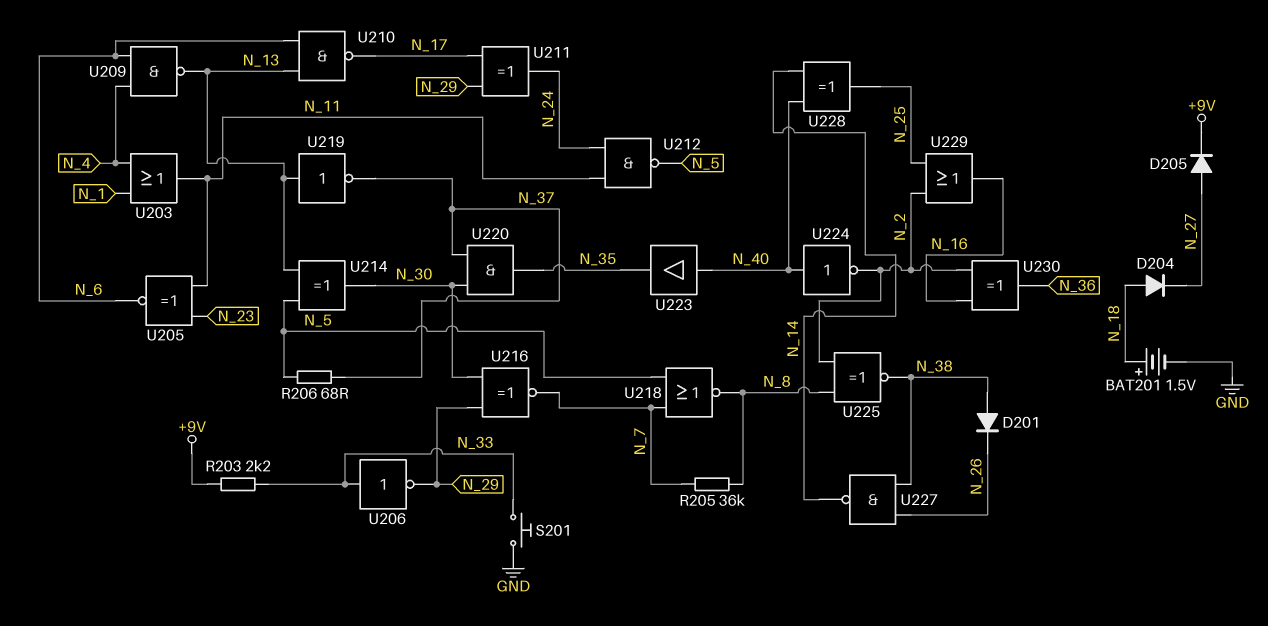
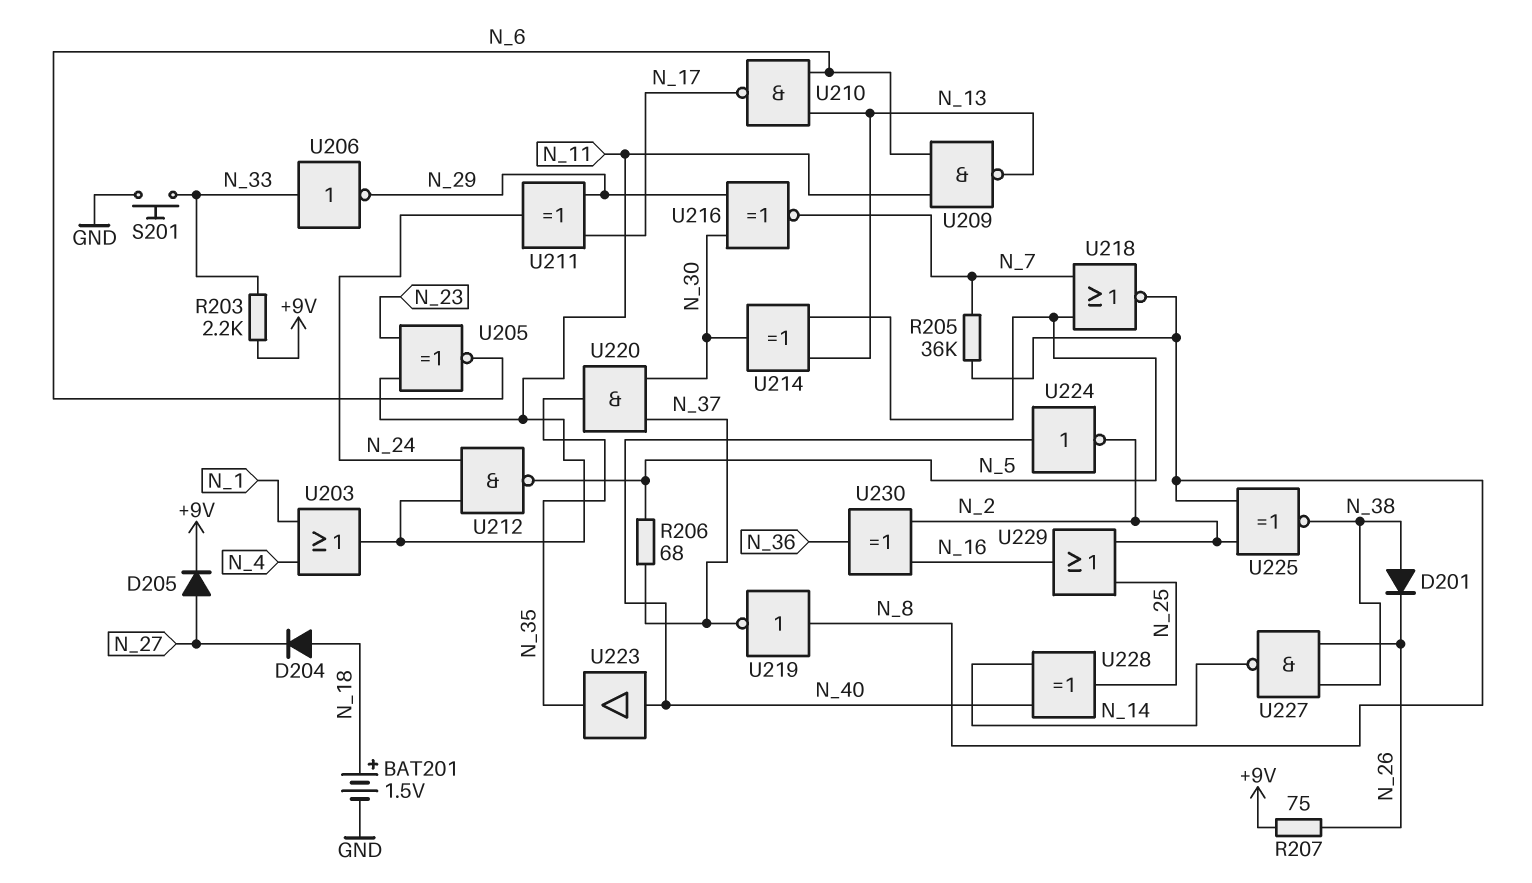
R207: none -> 75 (+9V, N_26)
U209: NAND (in N_4, in N_6, out N_13) -> NAND (in N_6, in N_11, out N_13)
U219: NOT (in N_13, out N_37) -> NOT (in N_8, out N_37)

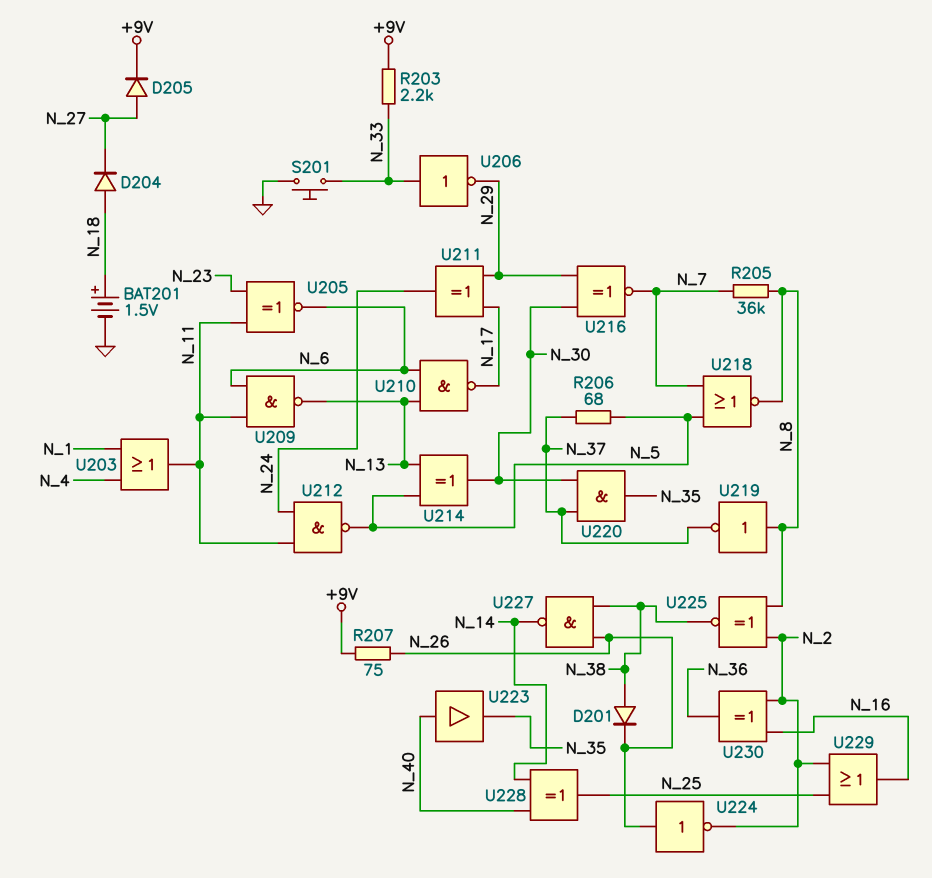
U224: NOT (in N_40, out N_2) -> NOT (in N_26, out N_2)

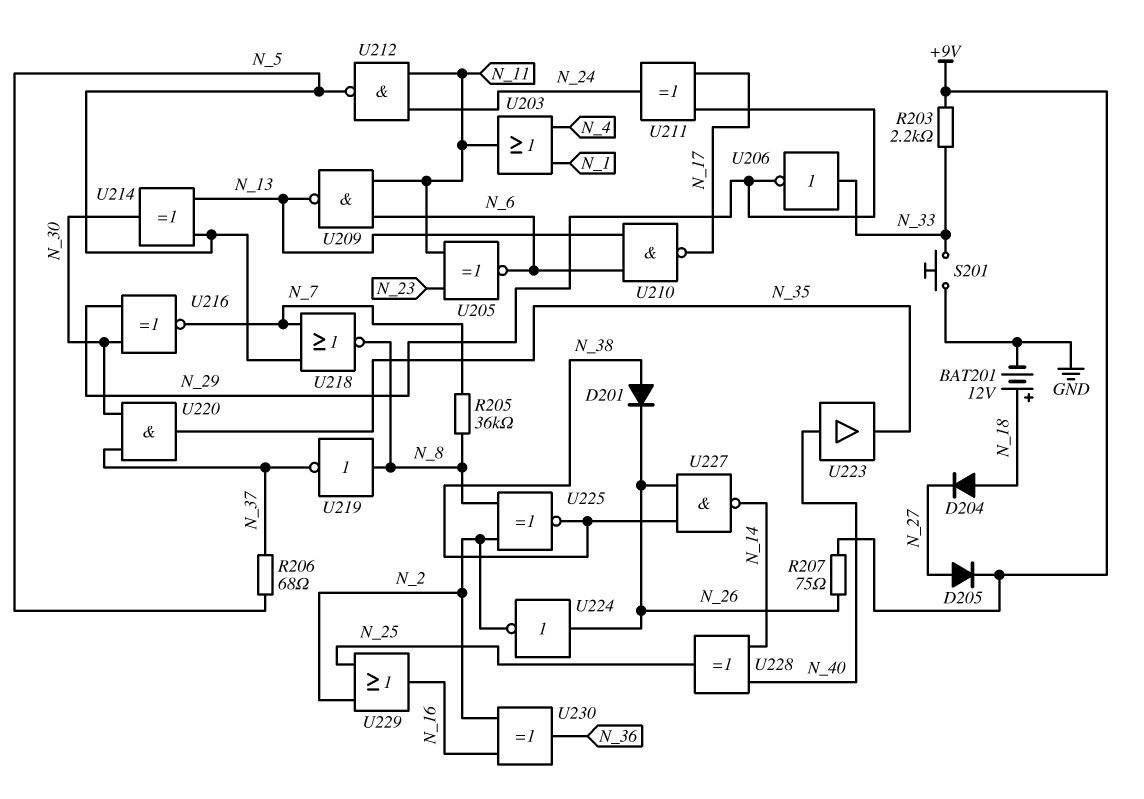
BAT201: 1.5V (plus N_18, minus GND) -> 12V (plus N_18, minus GND)

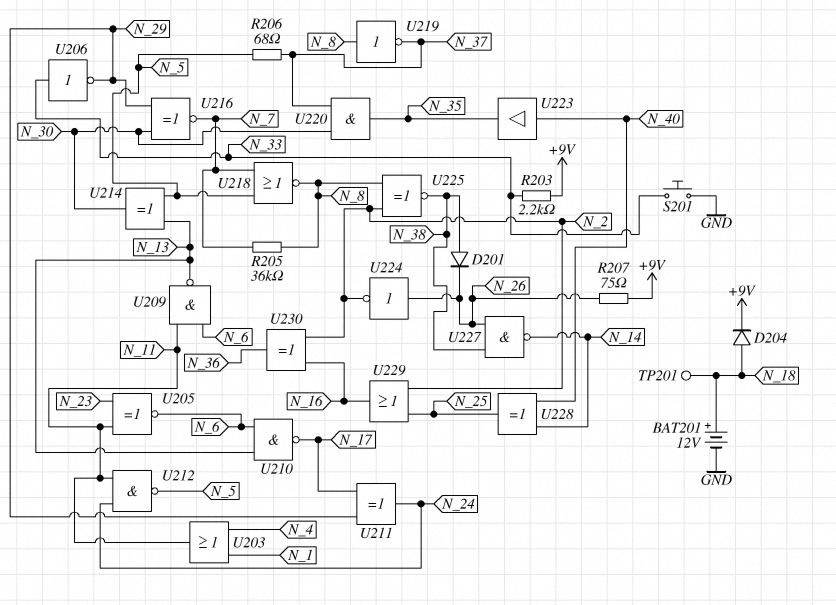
D204: diode (A N_18, K N_27) -> diode (A N_18, K +9V)
D205: diode (A N_27, K +9V) -> none
TP201: none -> test point (N_18)

